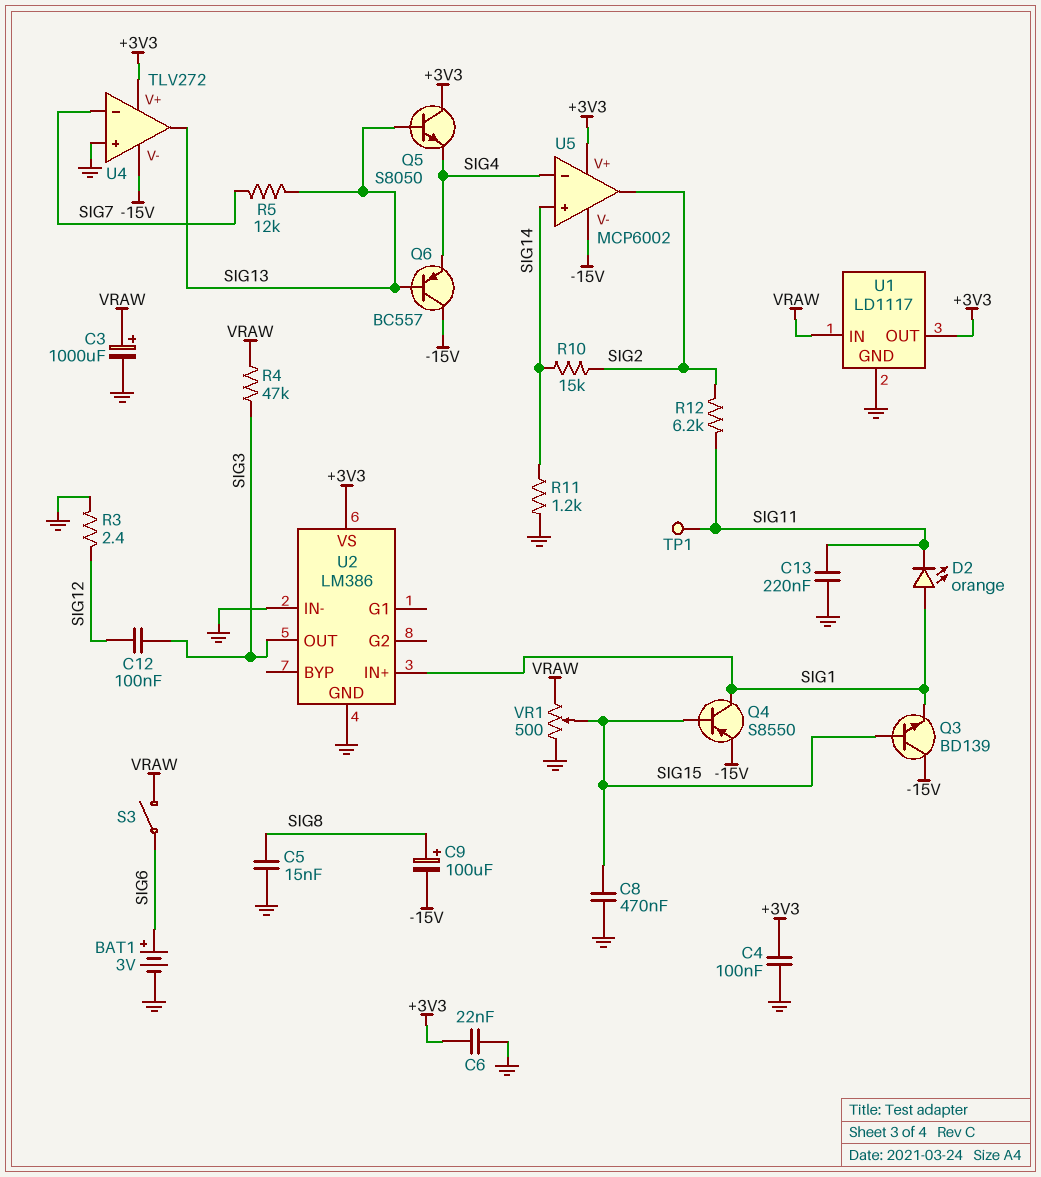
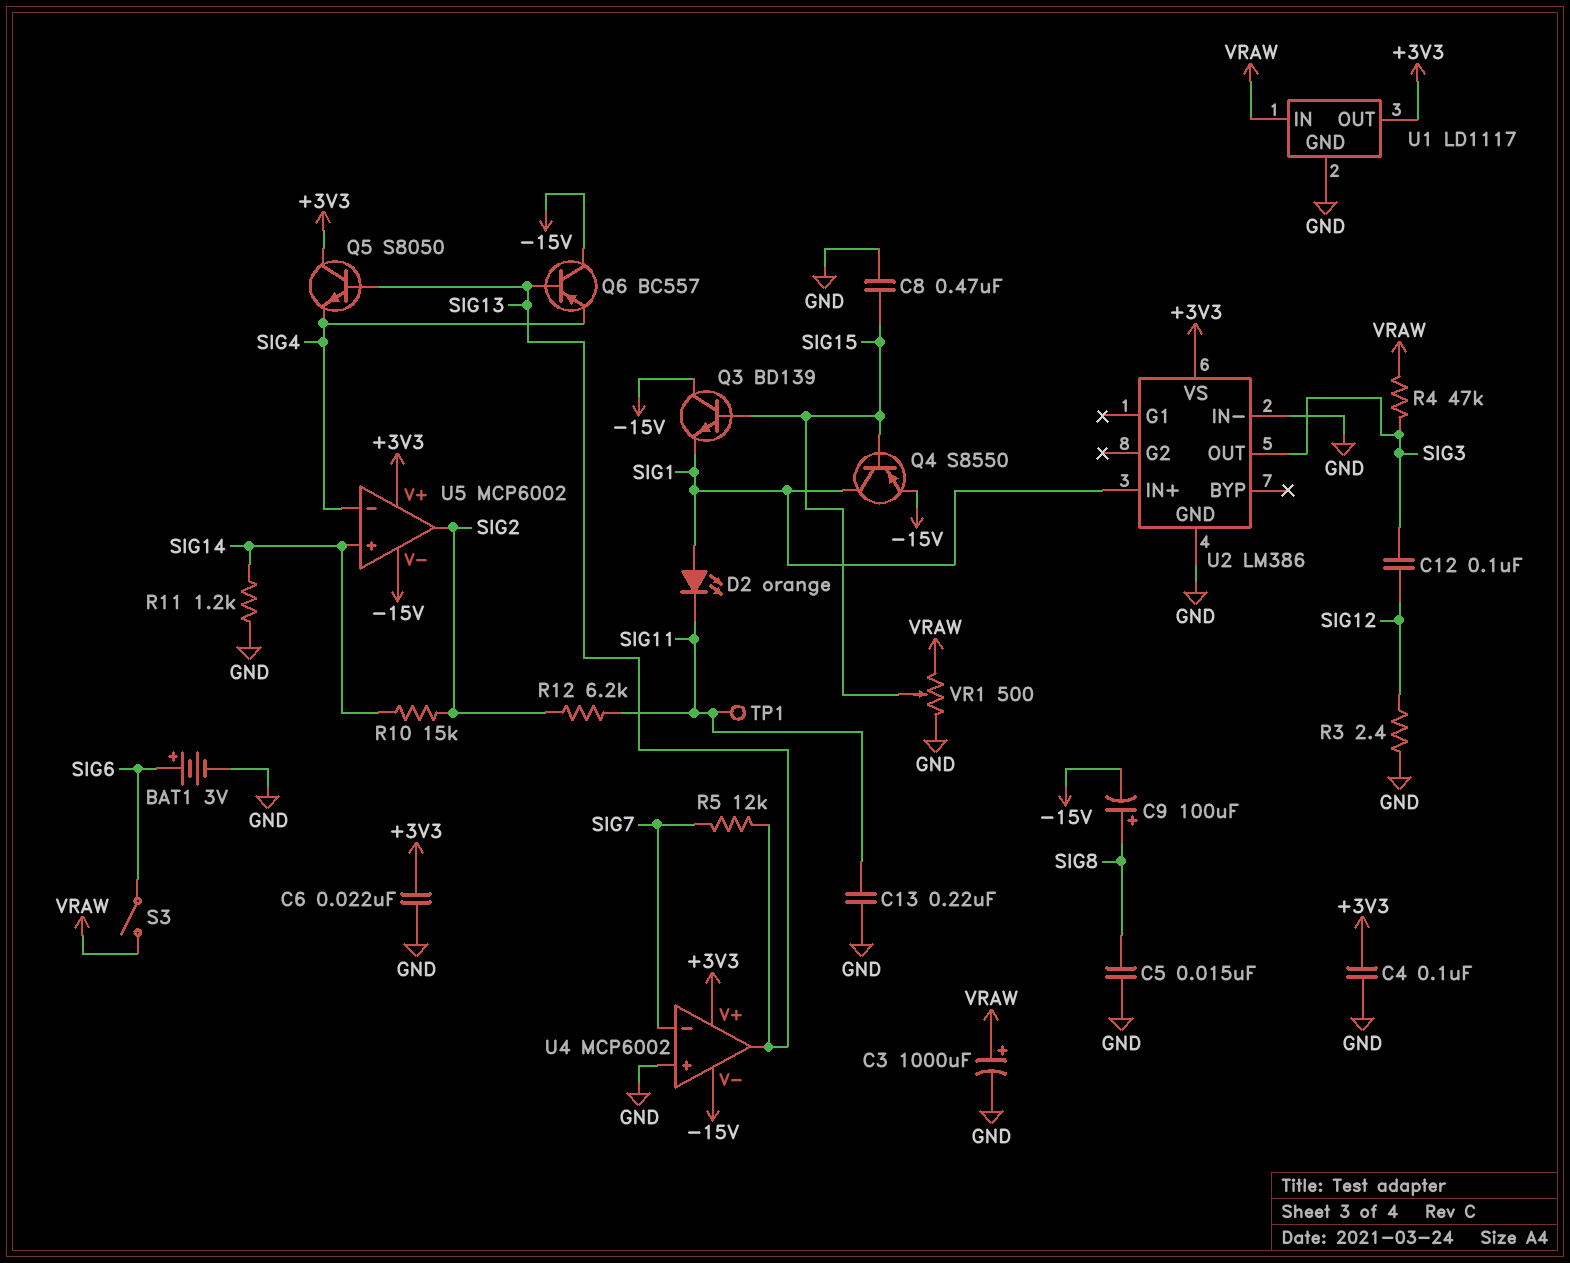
U4: TLV272 -> MCP6002

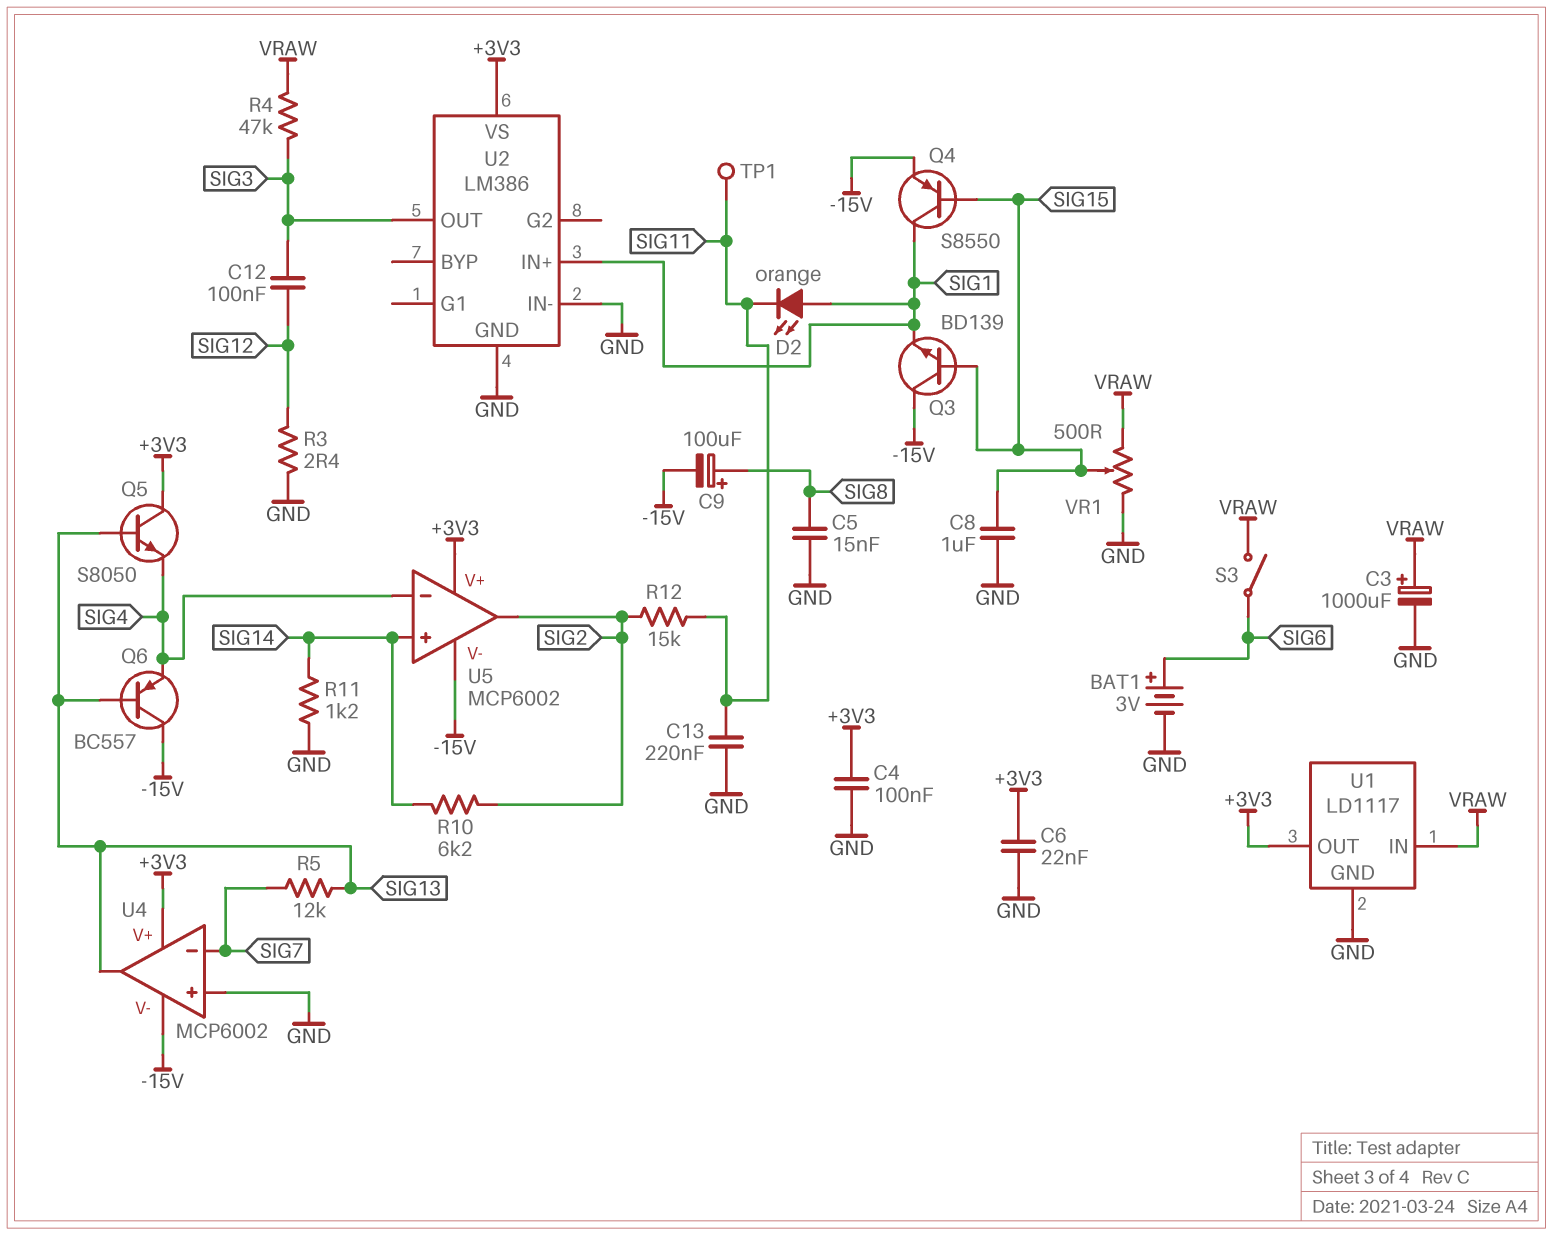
C8: 470nF (GND, SIG15) -> 1uF (GND, SIG15)
R10: 15k (SIG2, SIG14) -> 6.2k (SIG2, SIG14)
R12: 6.2k (SIG2, SIG11) -> 15k (SIG2, SIG11)

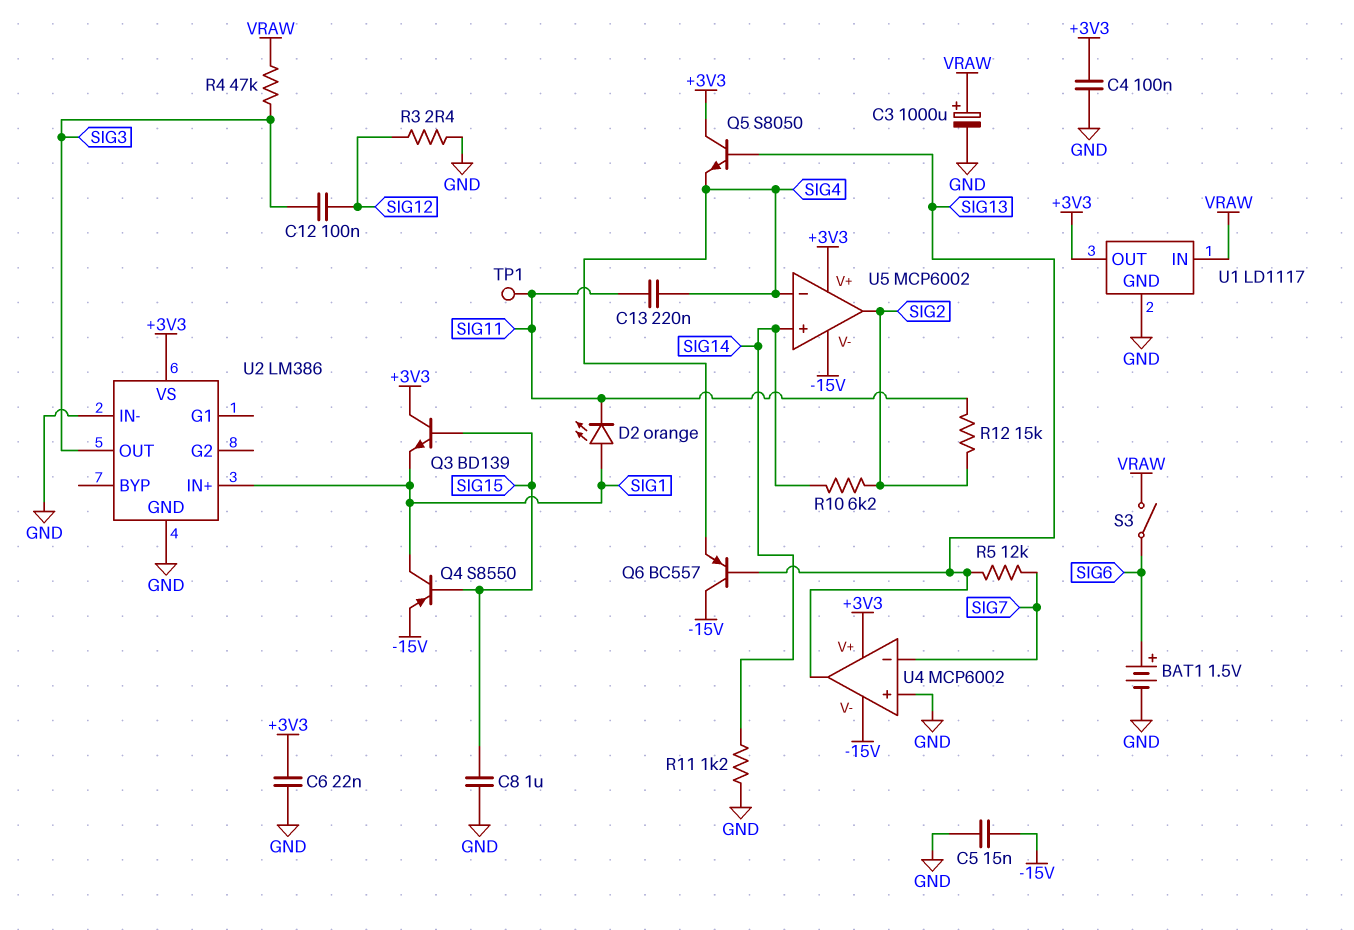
BAT1: 3V (plus SIG6, minus GND) -> 1.5V (plus SIG6, minus GND)
C5: 15nF (GND, SIG8) -> 15nF (-15V, GND)
C9: 100uF (plus SIG8, minus -15V) -> none
C13: 220nF (GND, SIG11) -> 220nF (SIG4, SIG11)
Q3: NPN BD139 (B SIG15, C -15V, E SIG1) -> NPN BD139 (B SIG15, C +3V3, E SIG1)
VR1: 500 (GND, VRAW, wiper SIG15) -> none

